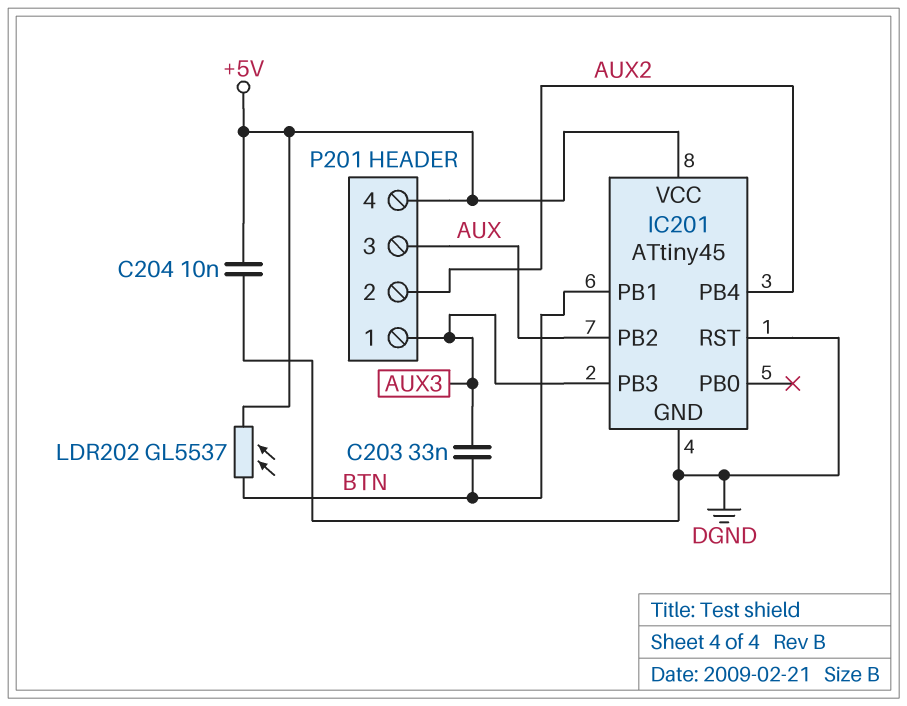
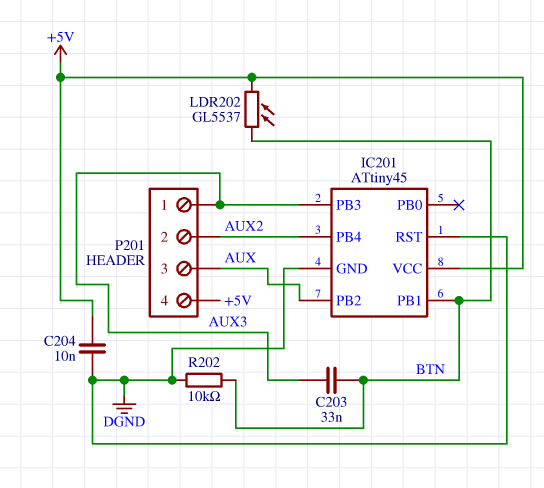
R202: none -> 10k (BTN, DGND)

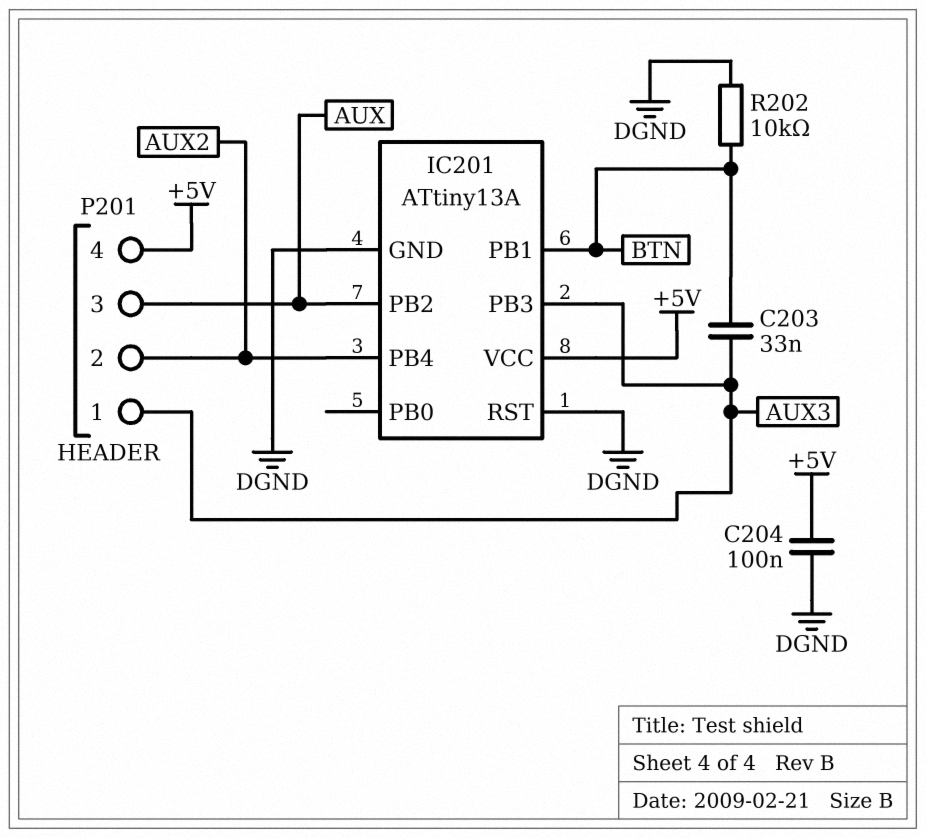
C204: 10nF (+5V, DGND) -> 100nF (+5V, DGND)
IC201: ATtiny45 -> ATtiny13A
LDR202: GL5537 (+5V, BTN) -> none

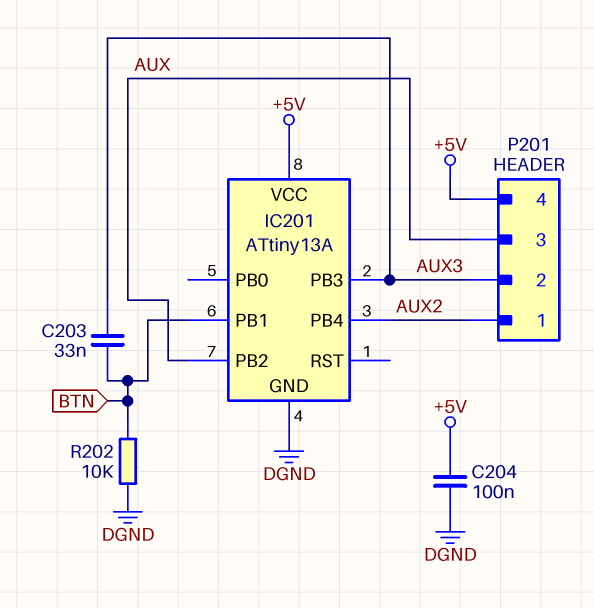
IC201 pin RST: DGND -> none
P201 pin 1: AUX3 -> AUX2
P201 pin 2: AUX2 -> AUX3

